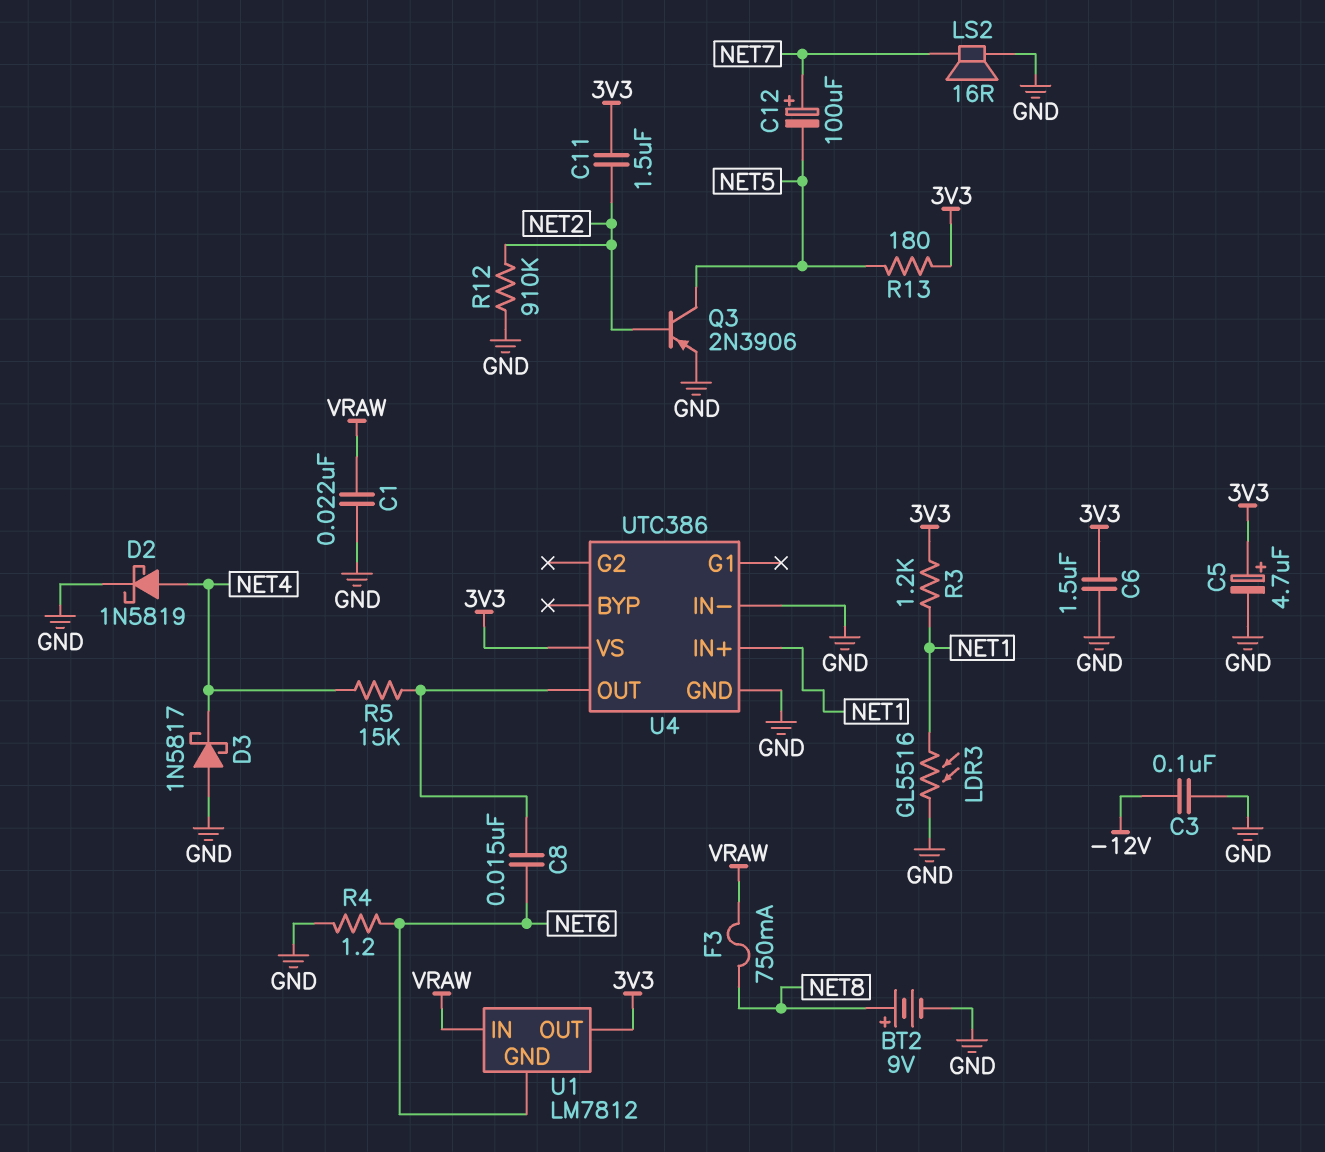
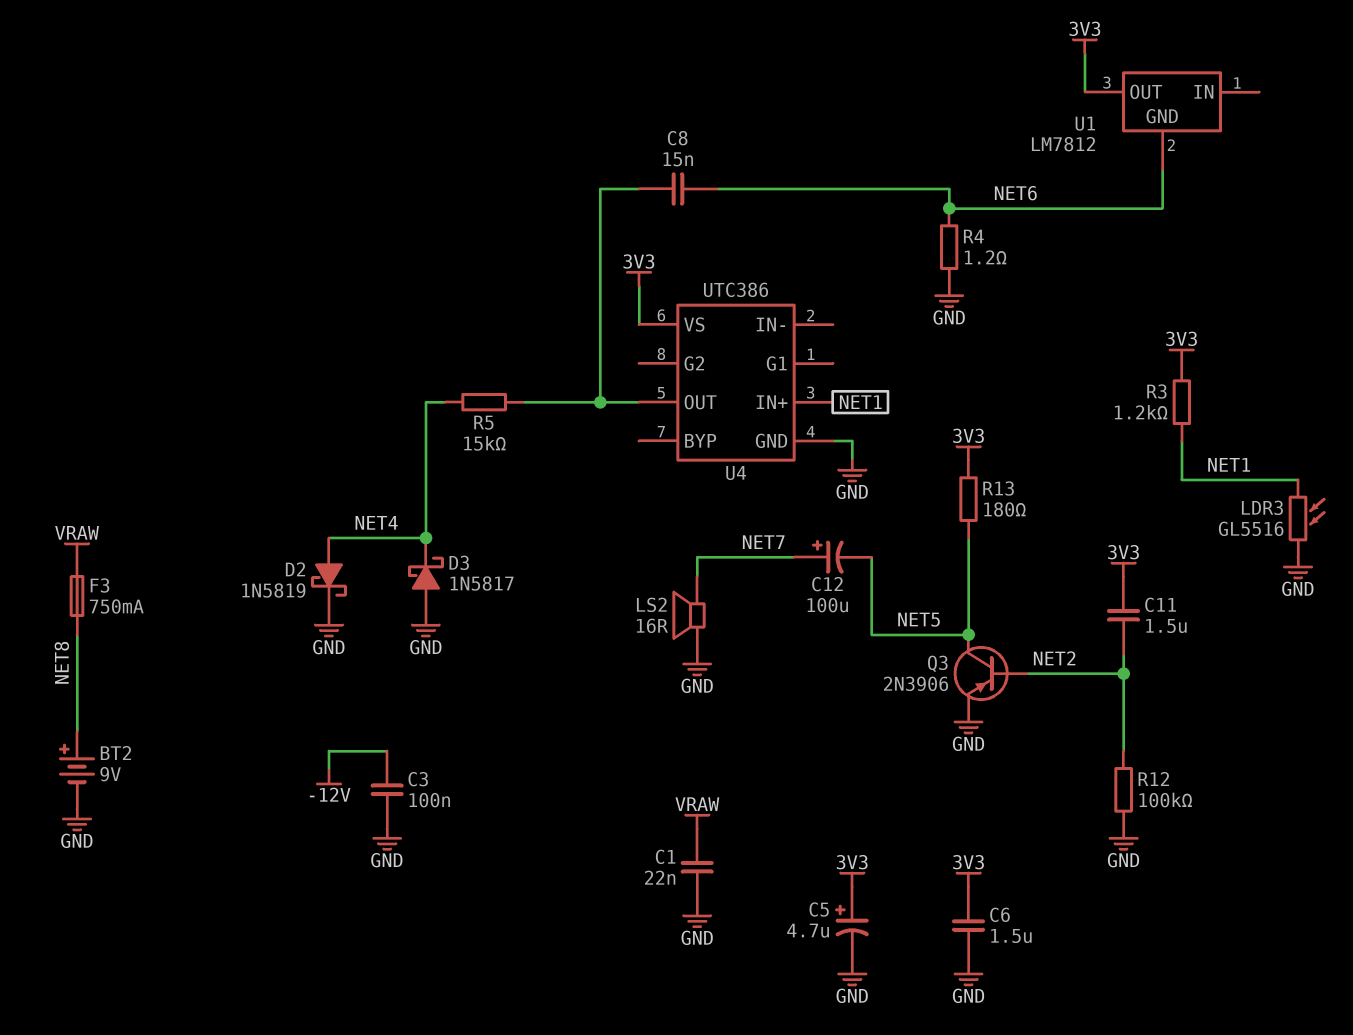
R12: 910k (GND, NET2) -> 100k (GND, NET2)
U1 pin IN: VRAW -> none
U4 pin IN-: GND -> none

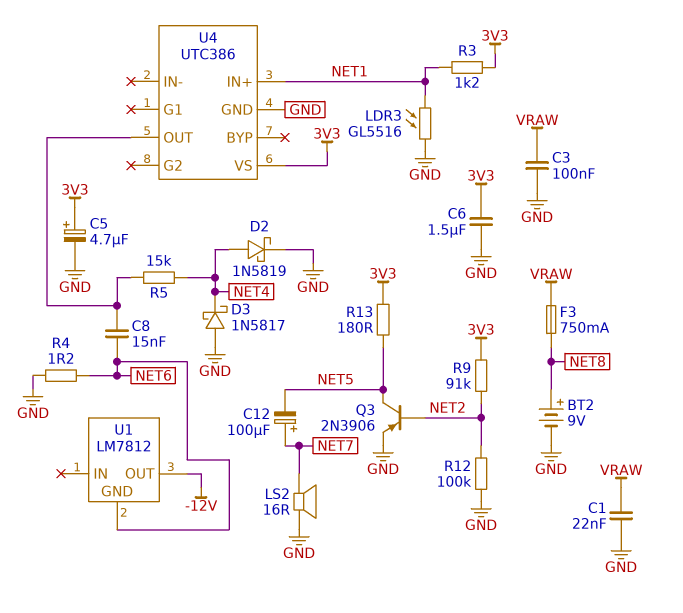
C3: 100nF (-12V, GND) -> 100nF (GND, VRAW)
C11: 1.5uF (3V3, NET2) -> none
R9: none -> 91k (3V3, NET2)
U1 pin OUT: 3V3 -> -12V

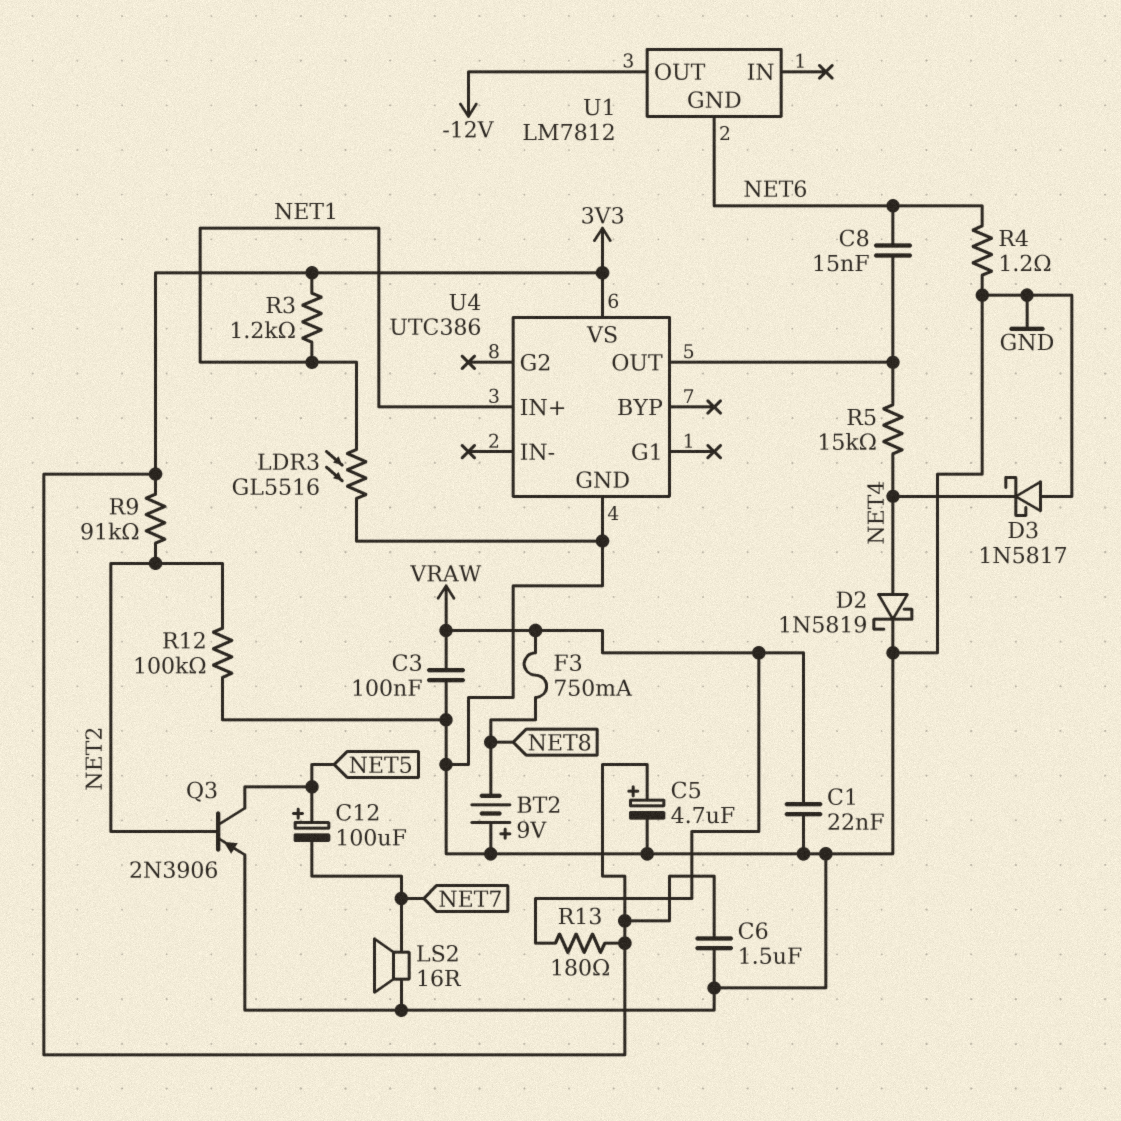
BT2: 9V (plus NET8, minus GND) -> 9V (plus GND, minus NET8)
C12: 100uF (plus NET7, minus NET5) -> 100uF (plus NET5, minus NET7)
R13: 180 (3V3, NET5) -> 180 (3V3, VRAW)

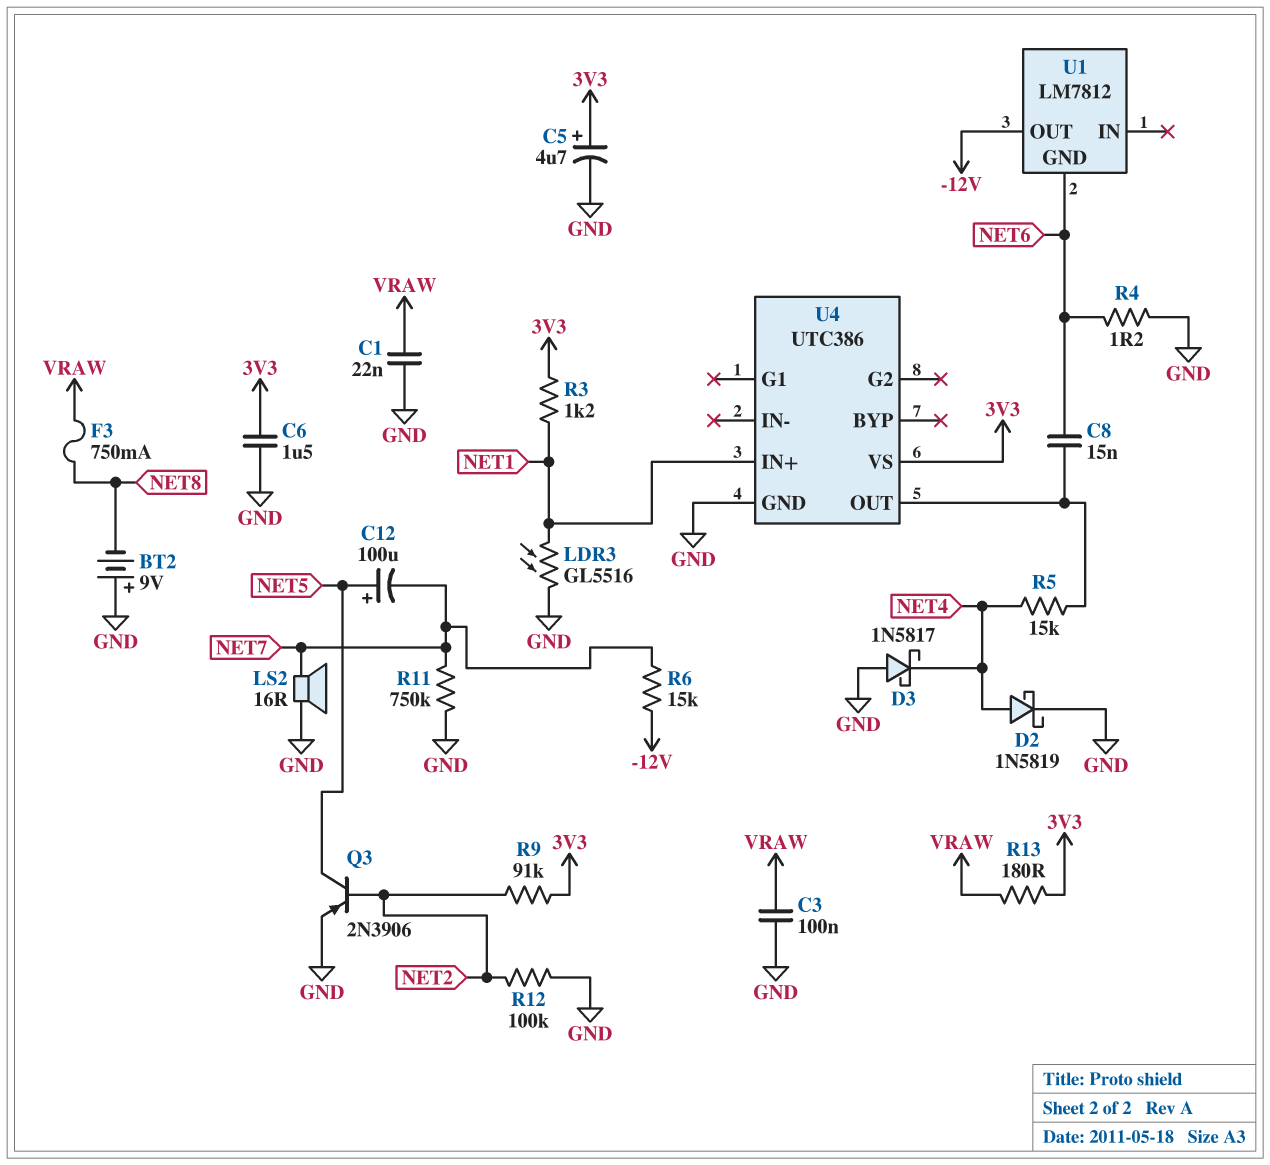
R6: none -> 15k (-12V, NET7)
R11: none -> 750k (GND, NET7)

